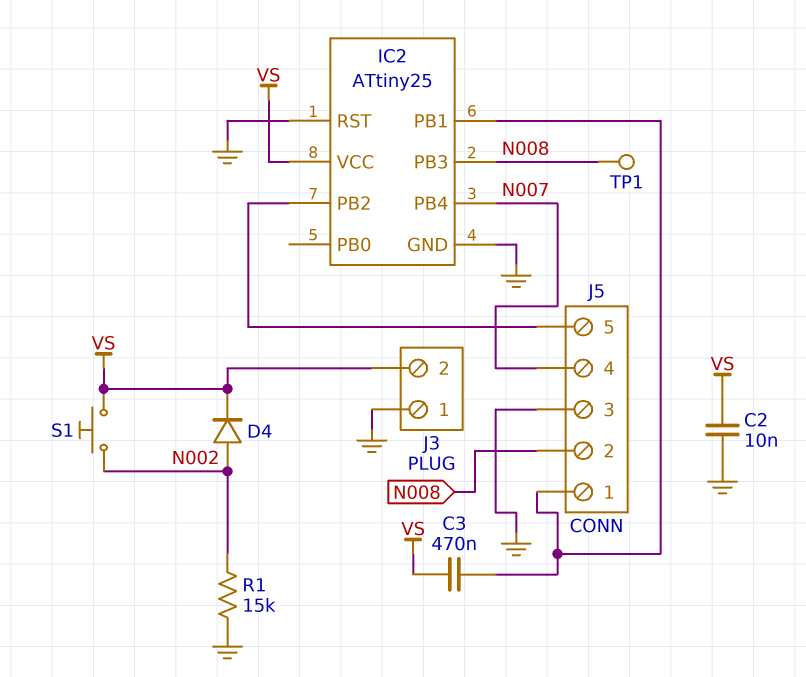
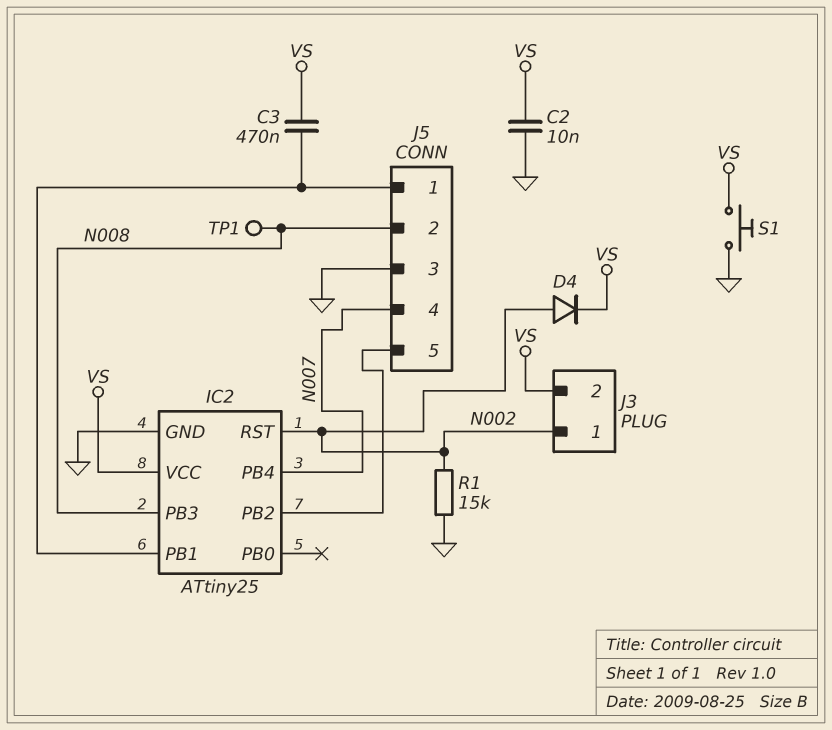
IC2 pin RST: GND -> N002
J3 pin 1: GND -> N002
S1: button (N002, VS) -> button (GND, VS)

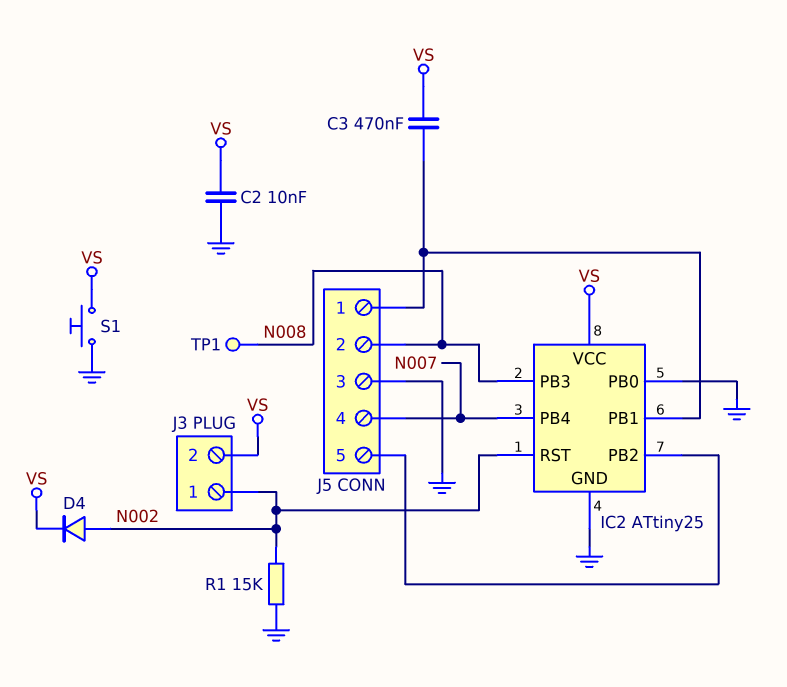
IC2 pin PB0: none -> GND

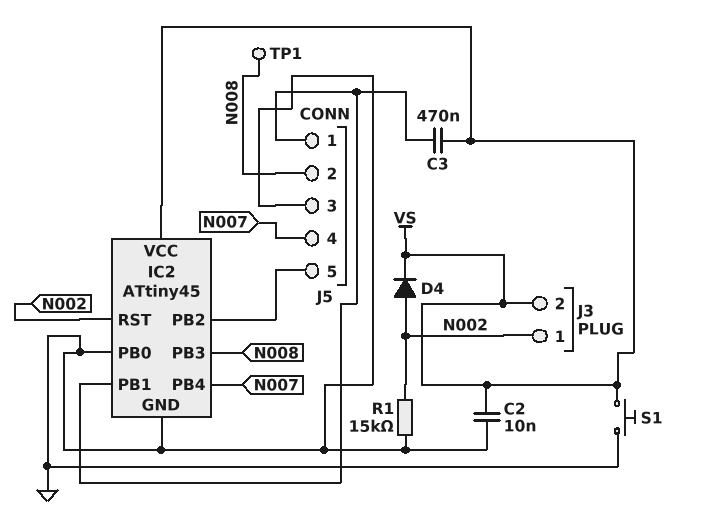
IC2: ATtiny25 -> ATtiny45

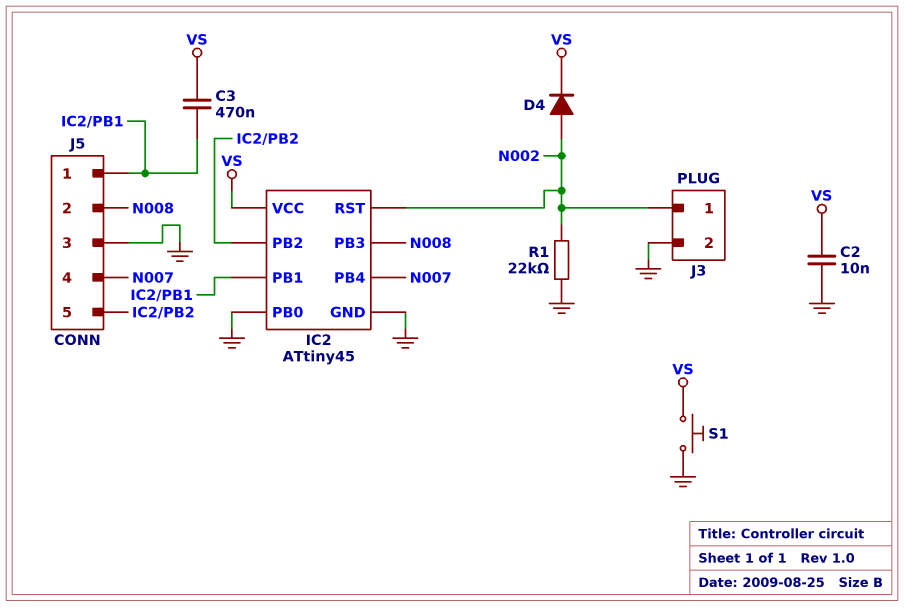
J3 pin 2: VS -> GND
R1: 15k (GND, N002) -> 22k (GND, N002)
TP1: test point (N008) -> none

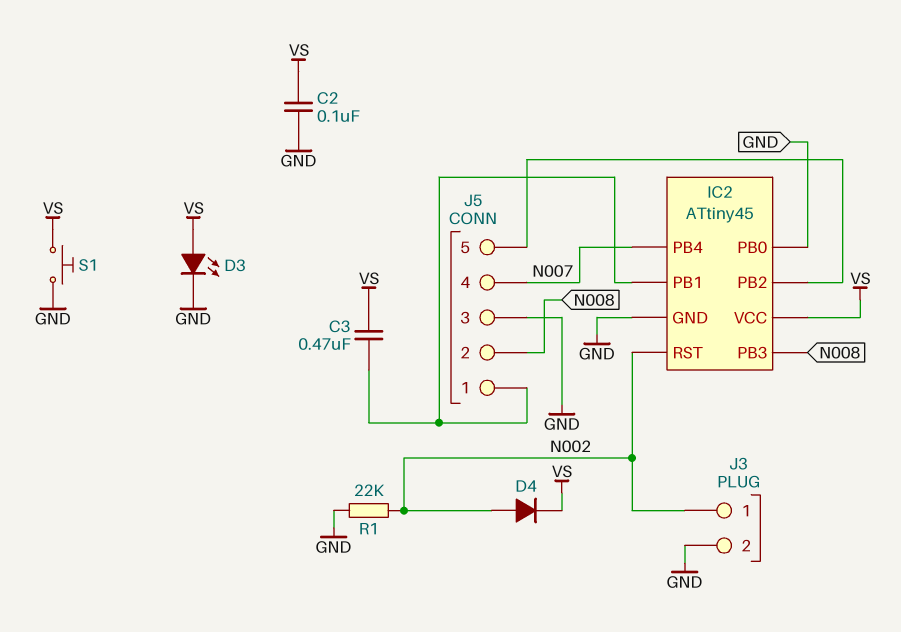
C2: 10nF (GND, VS) -> 100nF (GND, VS)
D3: none -> LED (A VS, K GND)

